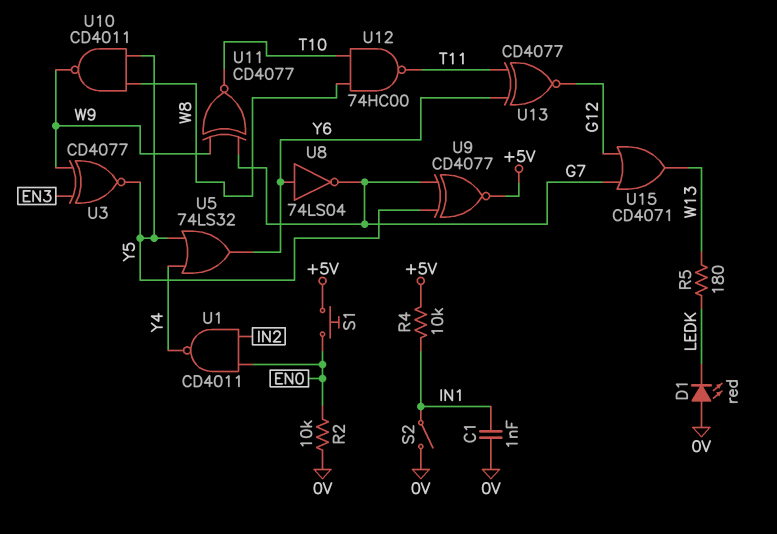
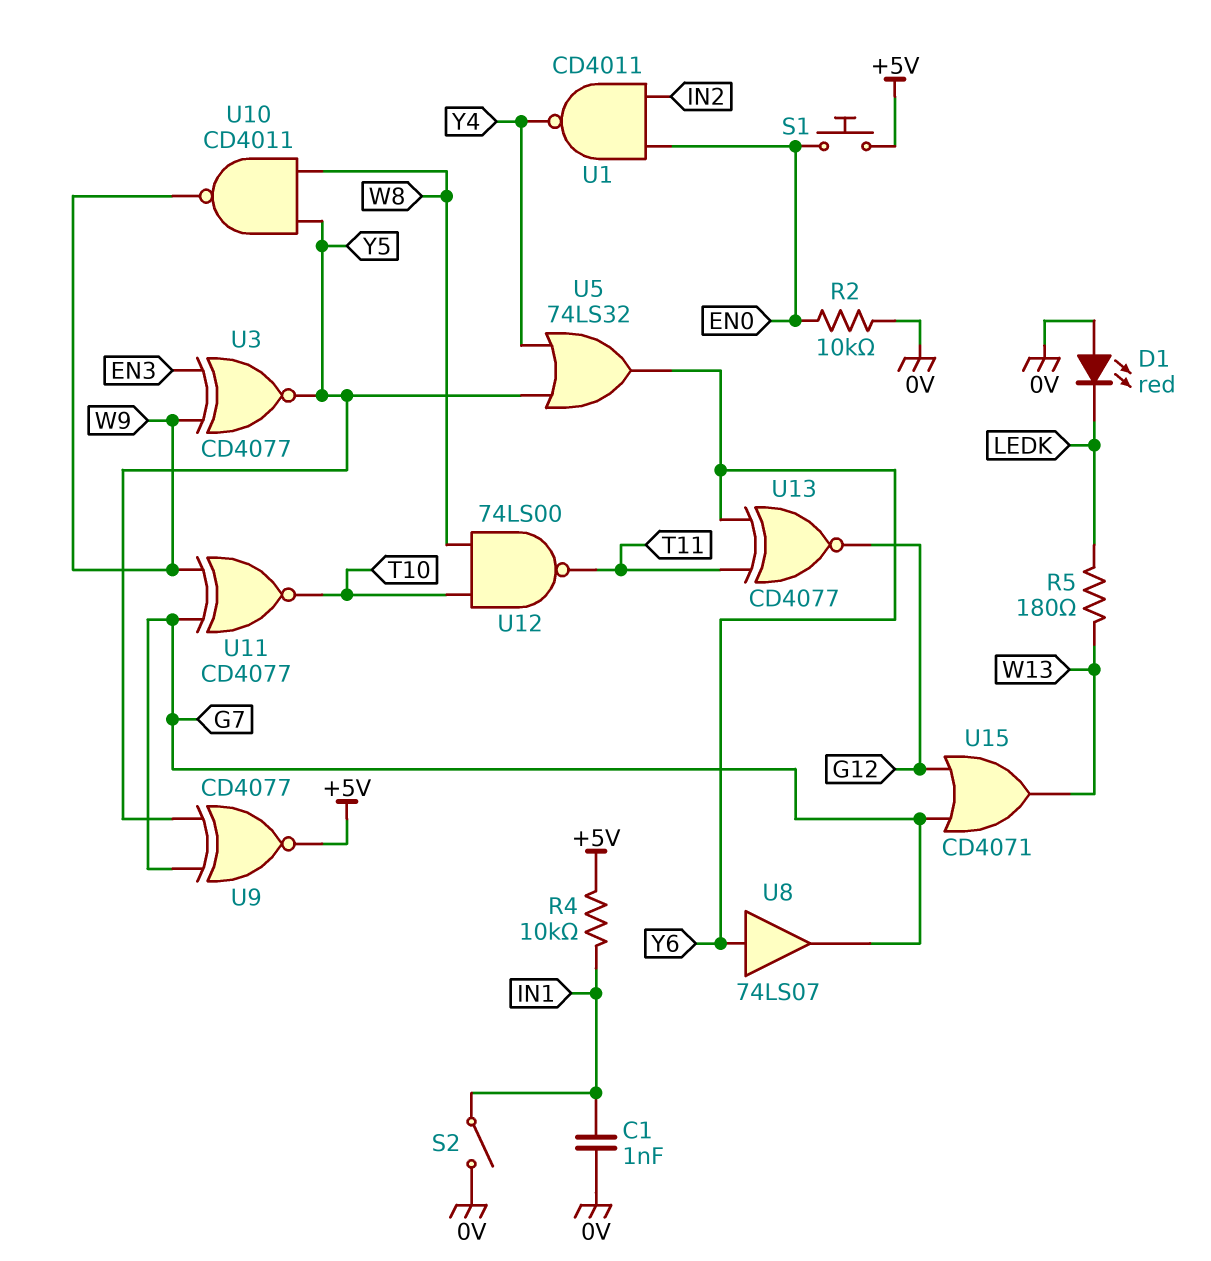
U8: NOT 74LS04 (in Y6, out G7) -> buffer 74LS07 (in Y6, out G7)
U12: NAND 74HC00 (in T10, in W8, out T11) -> NAND 74LS00 (in T10, in W8, out T11)

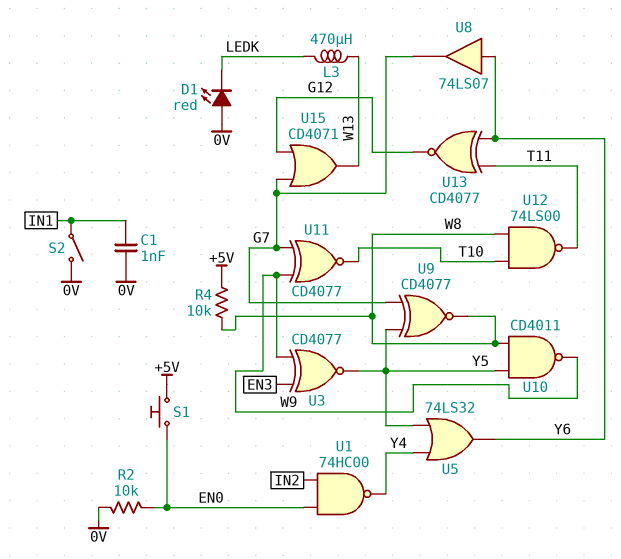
L3: none -> 470uH (LEDK, W13)
R4: 10k (+5V, IN1) -> 10k (+5V, W8)
R5: 180 (LEDK, W13) -> none
U1: NAND CD4011 (in EN0, in IN2, out Y4) -> NAND 74HC00 (in EN0, in IN2, out Y4)
U9: XNOR CD4077 (in G7, in Y5, out +5V) -> XNOR CD4077 (in G7, in Y5, out W8)

